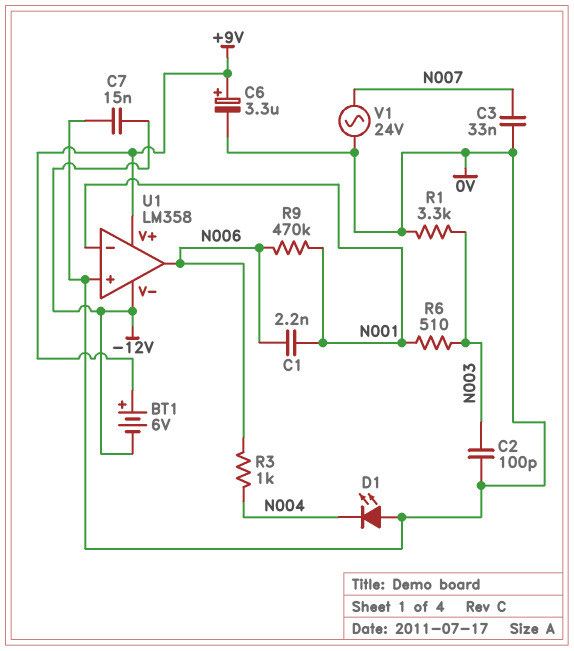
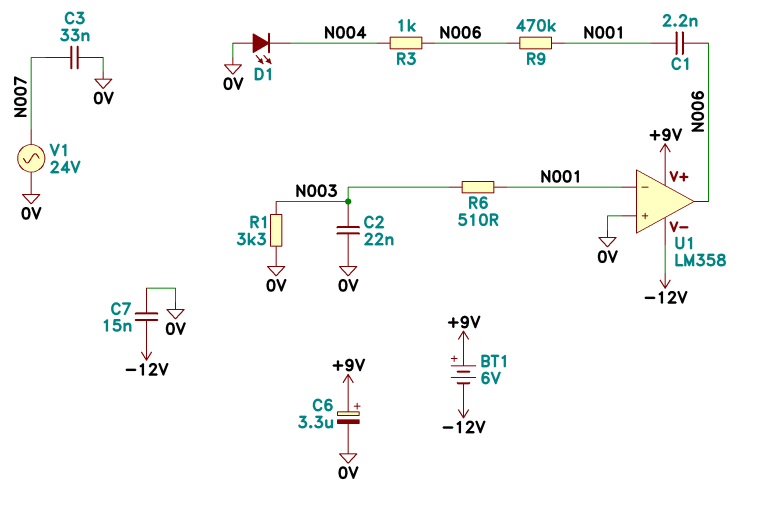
C2: 100pF (0V, N003) -> 22nF (0V, N003)

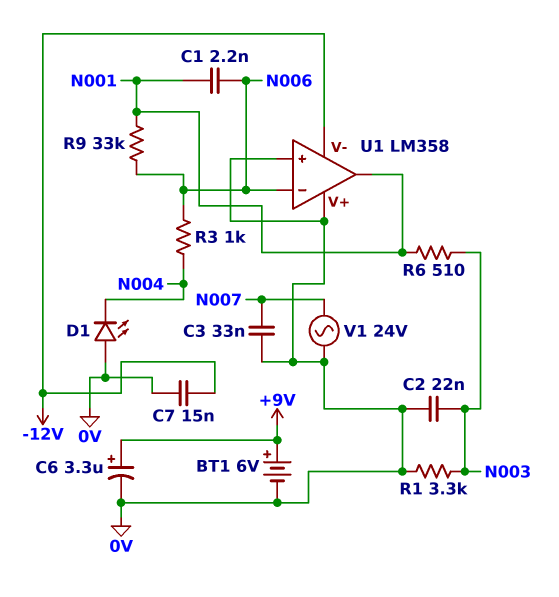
BT1: 6V (plus +9V, minus -12V) -> 6V (plus +9V, minus 0V)
R9: 470k (N001, N006) -> 33k (N001, N006)
U1 pin V+: +9V -> 0V
U1 pin in-: N001 -> N006
U1 pin out: N006 -> N001

